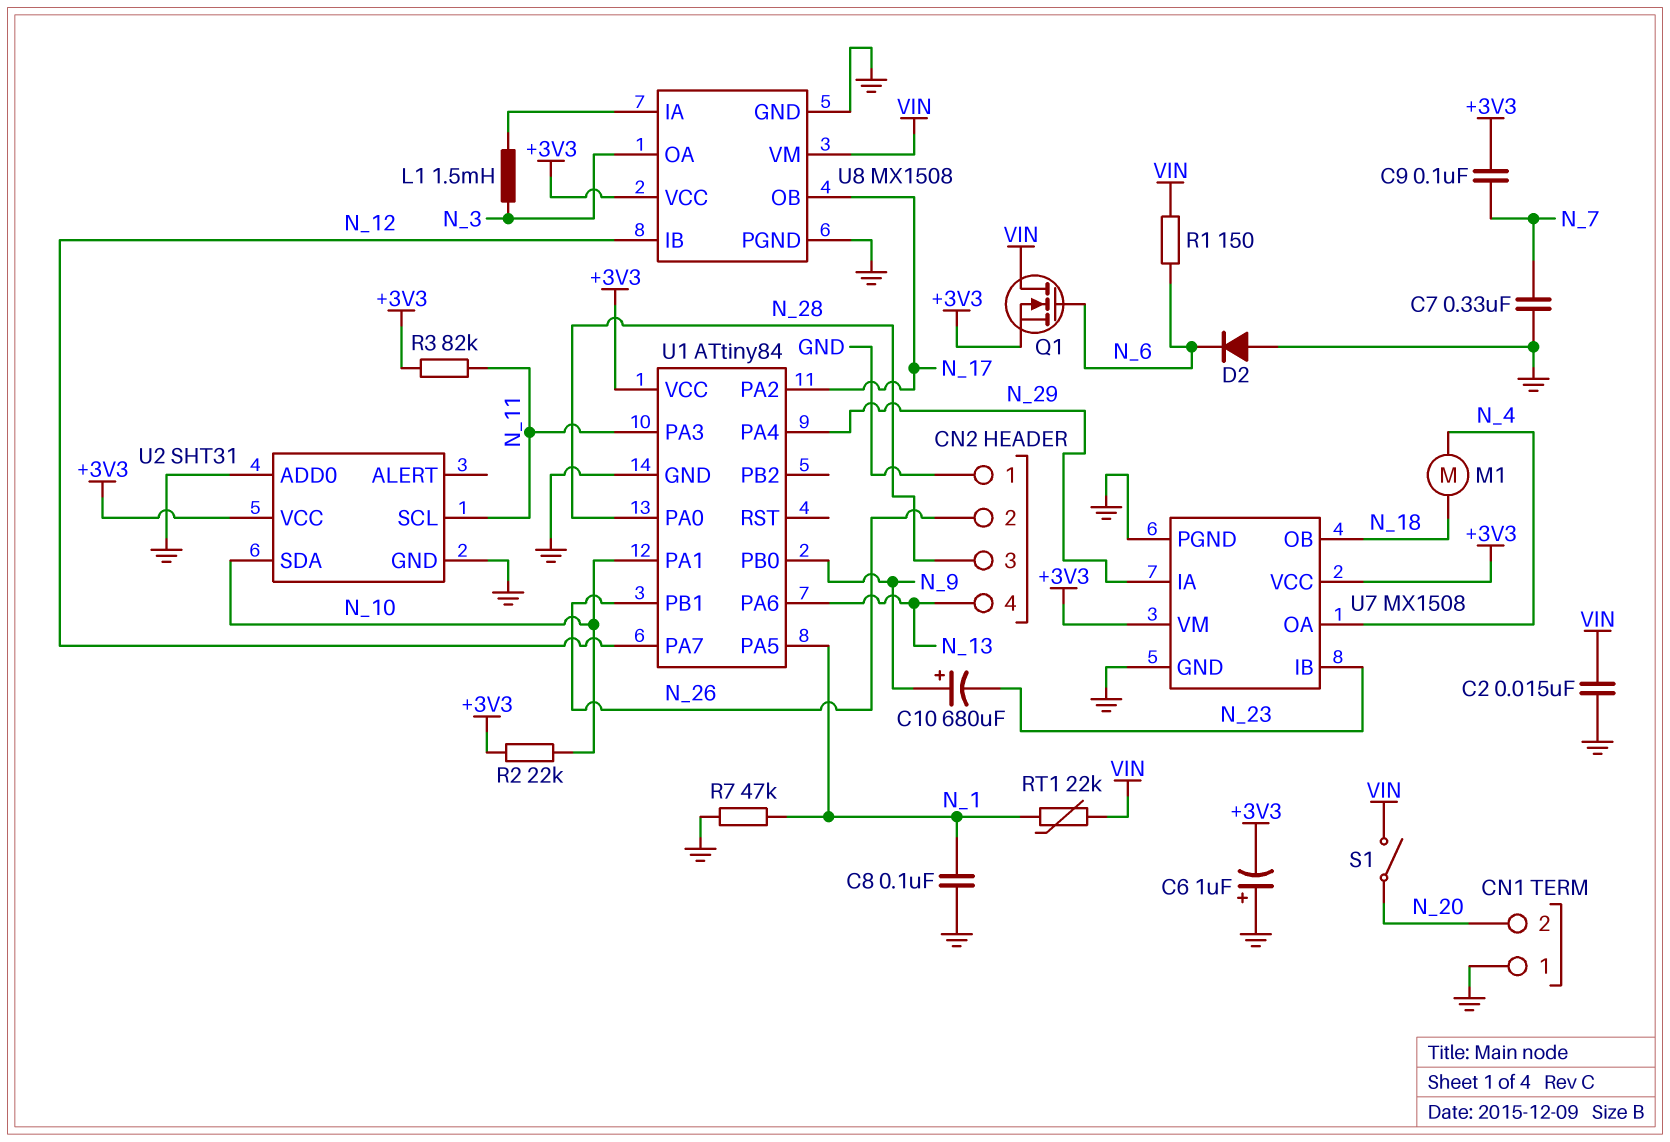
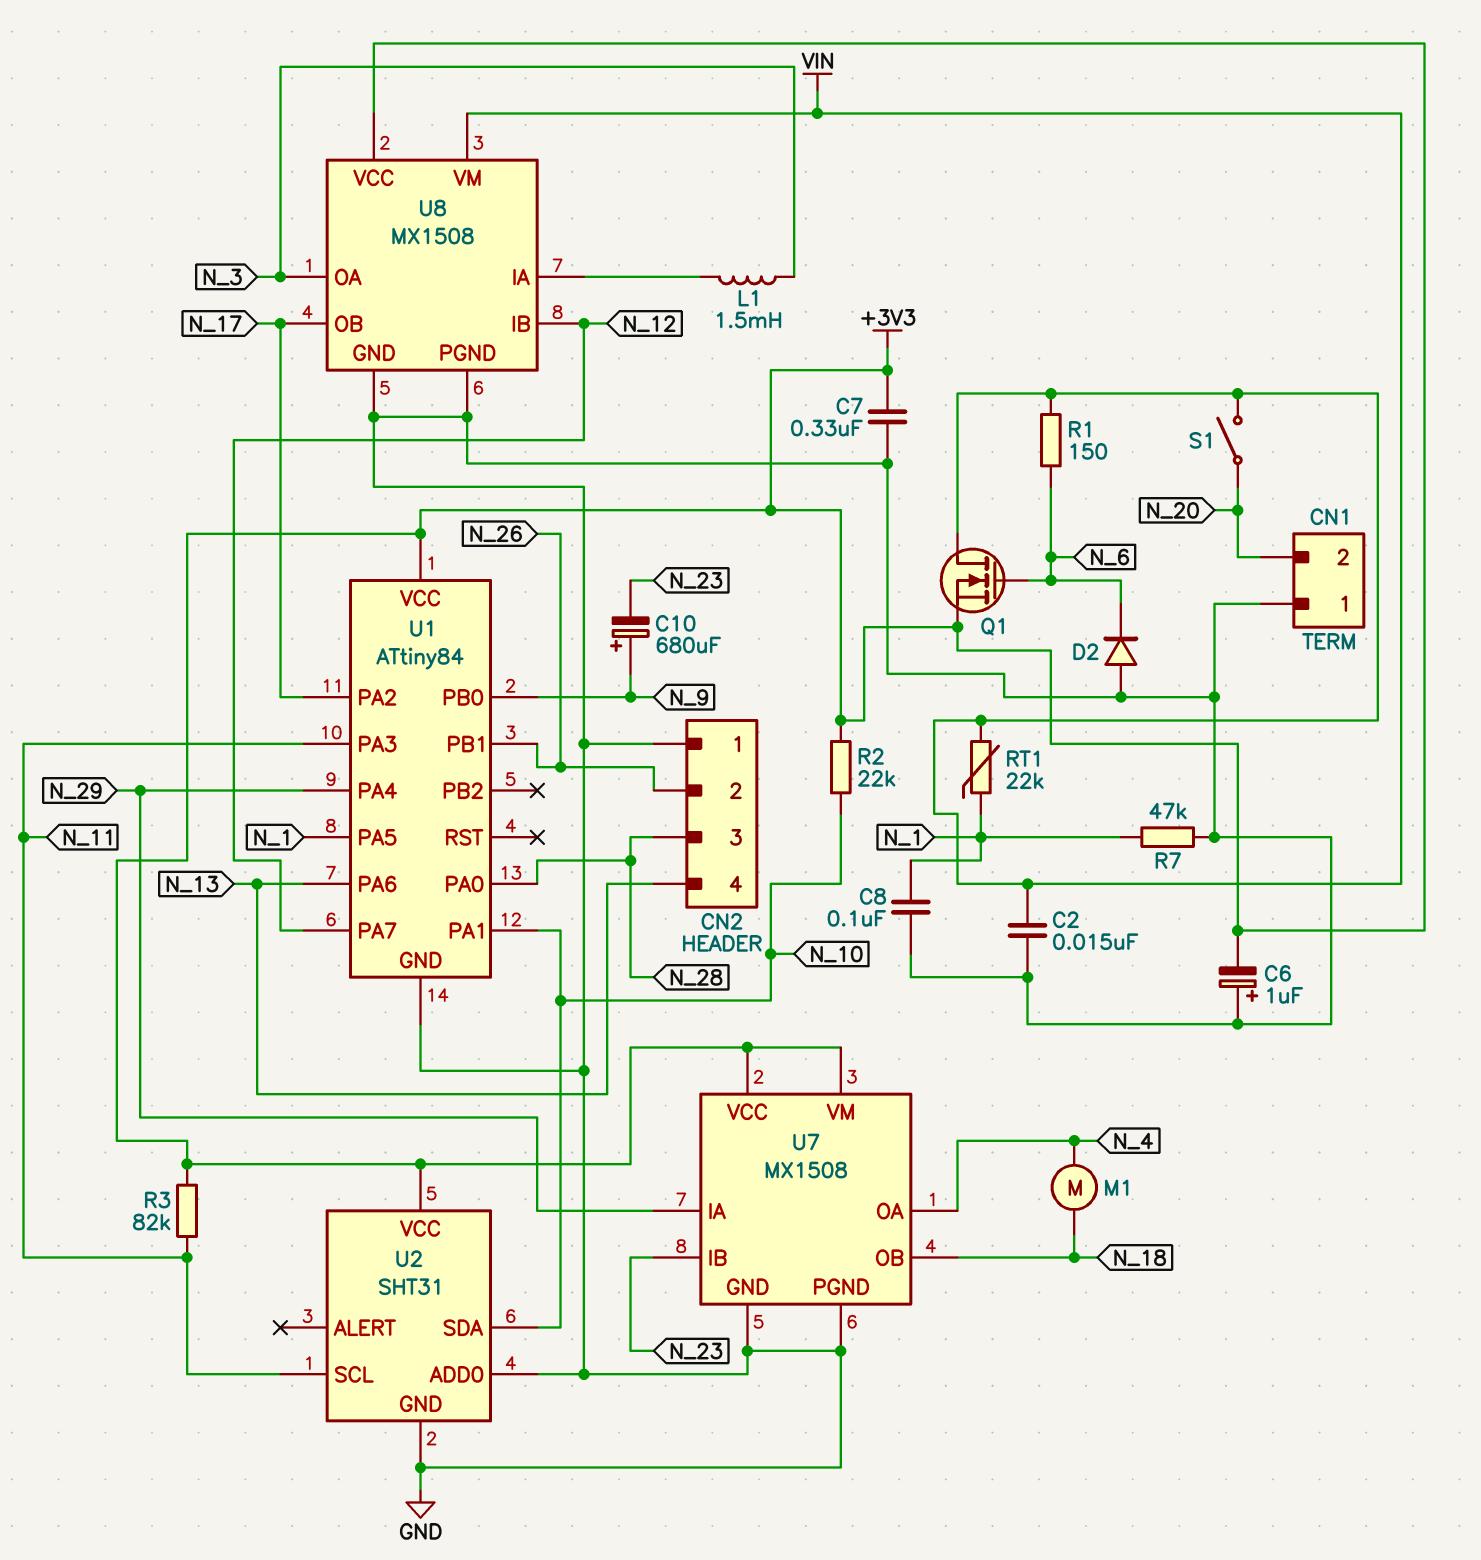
C7: 330nF (GND, N_7) -> 330nF (+3V3, GND)
C9: 100nF (+3V3, N_7) -> none

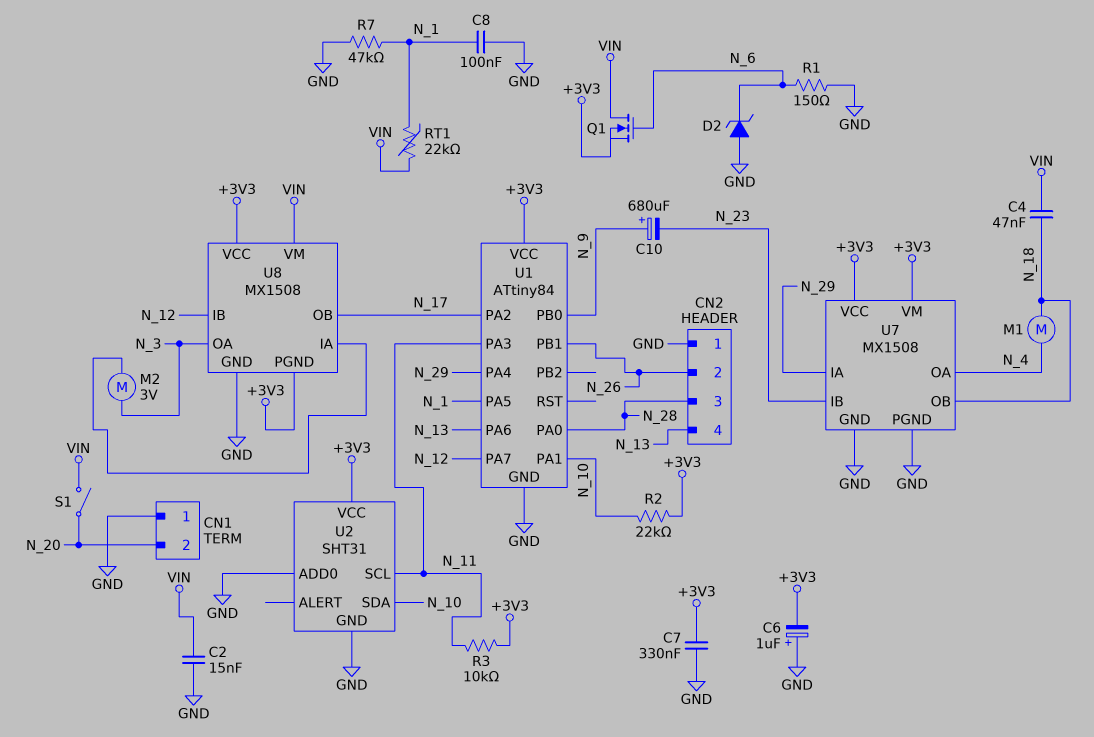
C4: none -> 47nF (N_18, VIN)
D2: diode (A GND, K N_6) -> zener (A GND, K N_6)
L1: 1.5mH (N_3, U8/IA) -> none
M2: none -> motor 3V (N_3, U8/IA)
R1: 150 (N_6, VIN) -> 150 (GND, N_6)
R3: 82k (+3V3, N_11) -> 10k (+3V3, N_11)
U8 pin PGND: GND -> +3V3

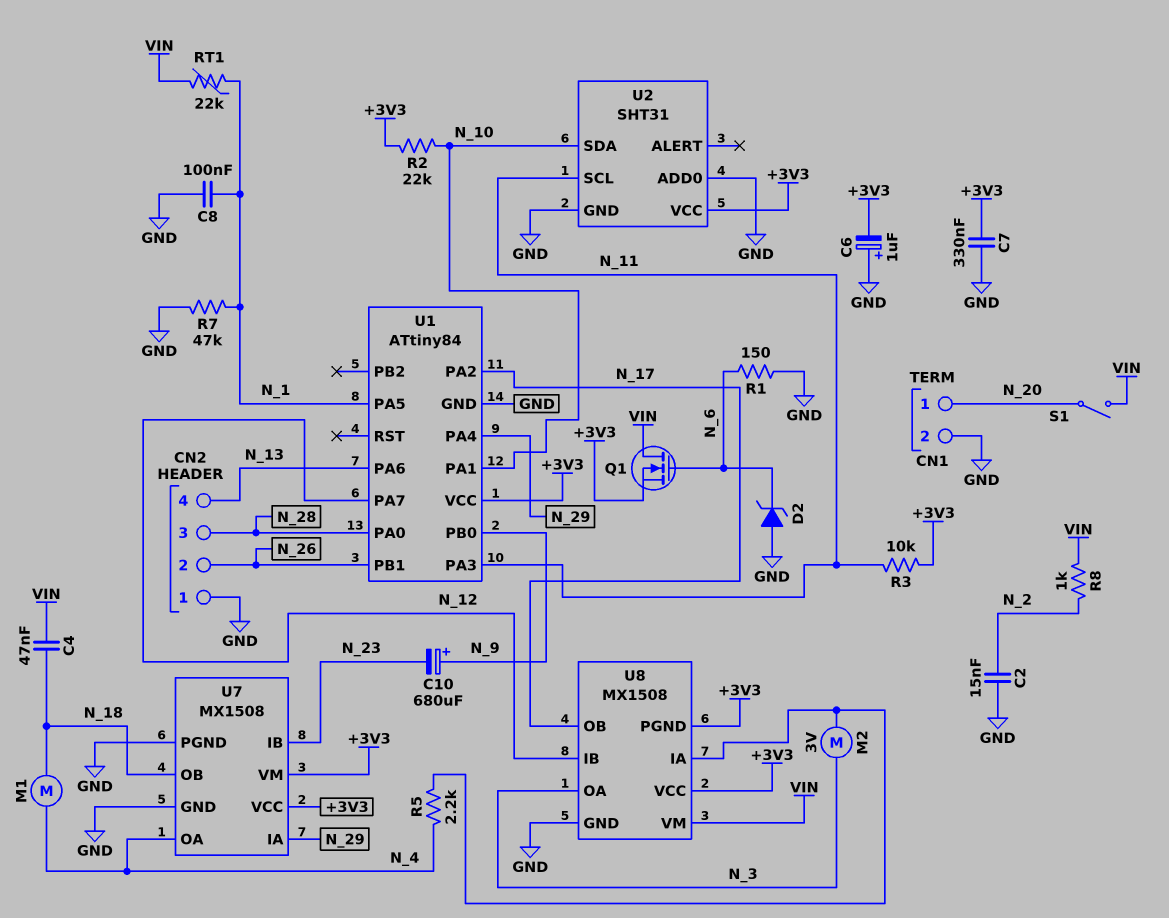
C2: 15nF (GND, VIN) -> 15nF (GND, N_2)
CN1 pin 1: GND -> N_20
CN1 pin 2: N_20 -> GND
R5: none -> 2.2k (N_4, U8/IA)
R8: none -> 1k (N_2, VIN)

